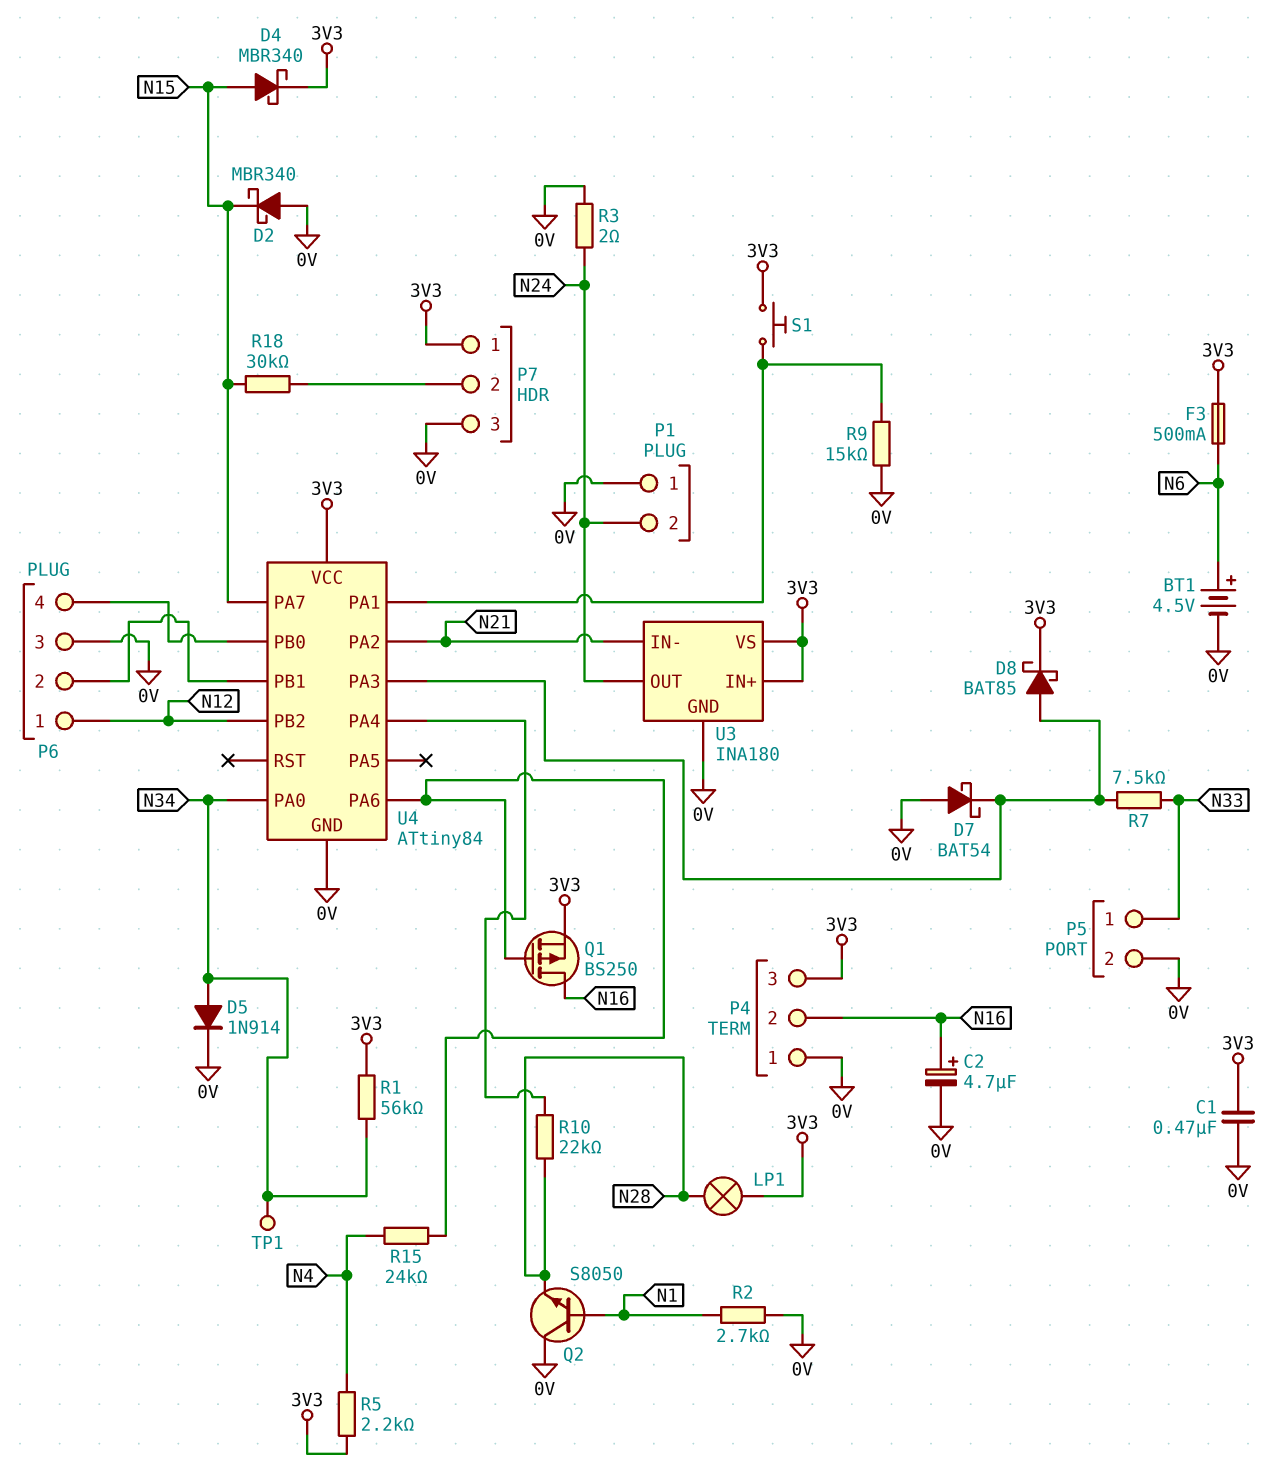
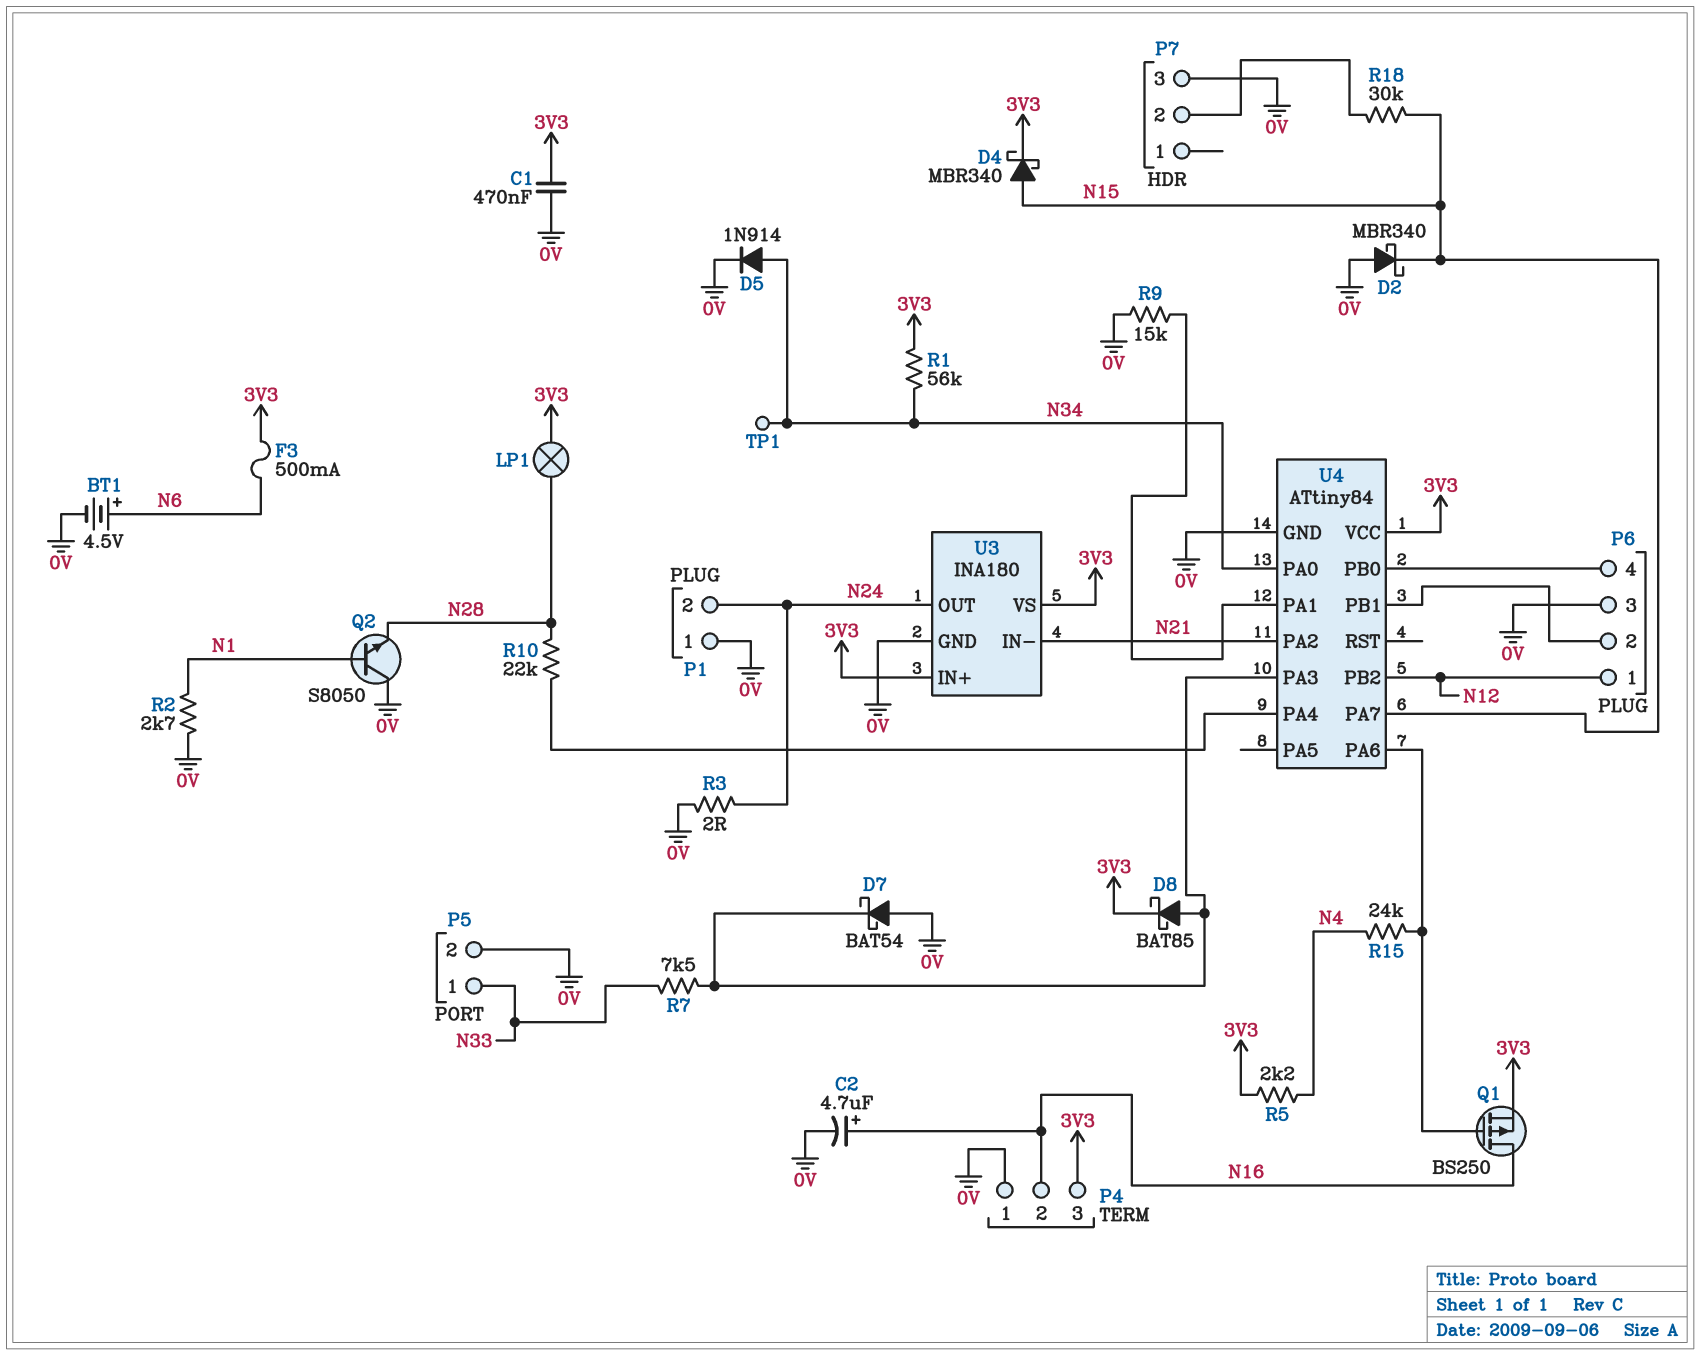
P7 pin 1: 3V3 -> none
S1: button (3V3, U4/PA1) -> none

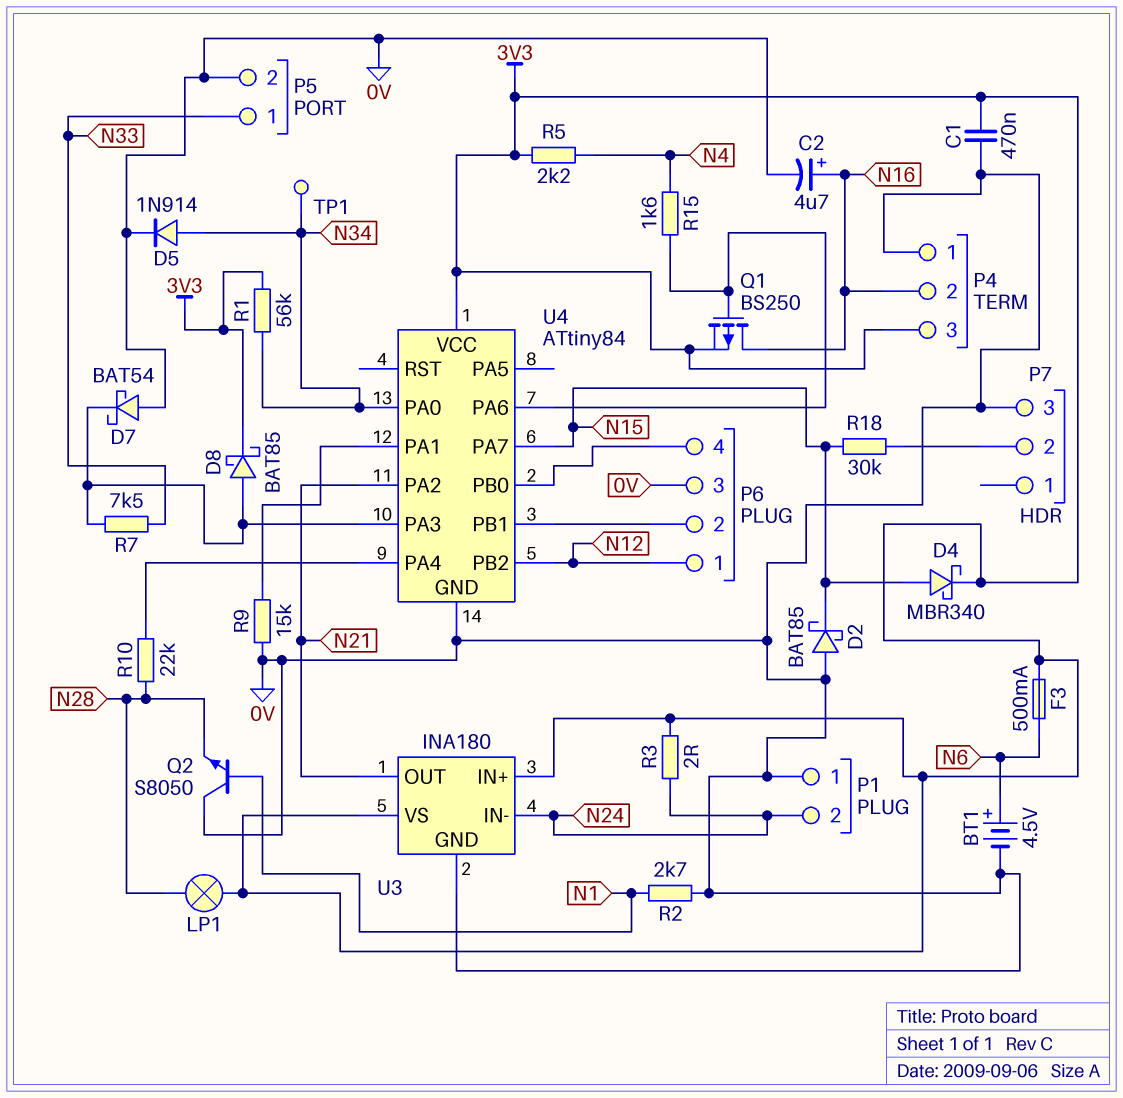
D2: schottky MBR340 (A 0V, K N15) -> schottky BAT85 (A 0V, K N15)
R3: 2 (0V, N24) -> 2 (3V3, N24)
R15: 24k (N4, U4/PA6) -> 1.6k (N4, U4/PA6)
U3 pin IN-: N21 -> N24
U3 pin OUT: N24 -> N21

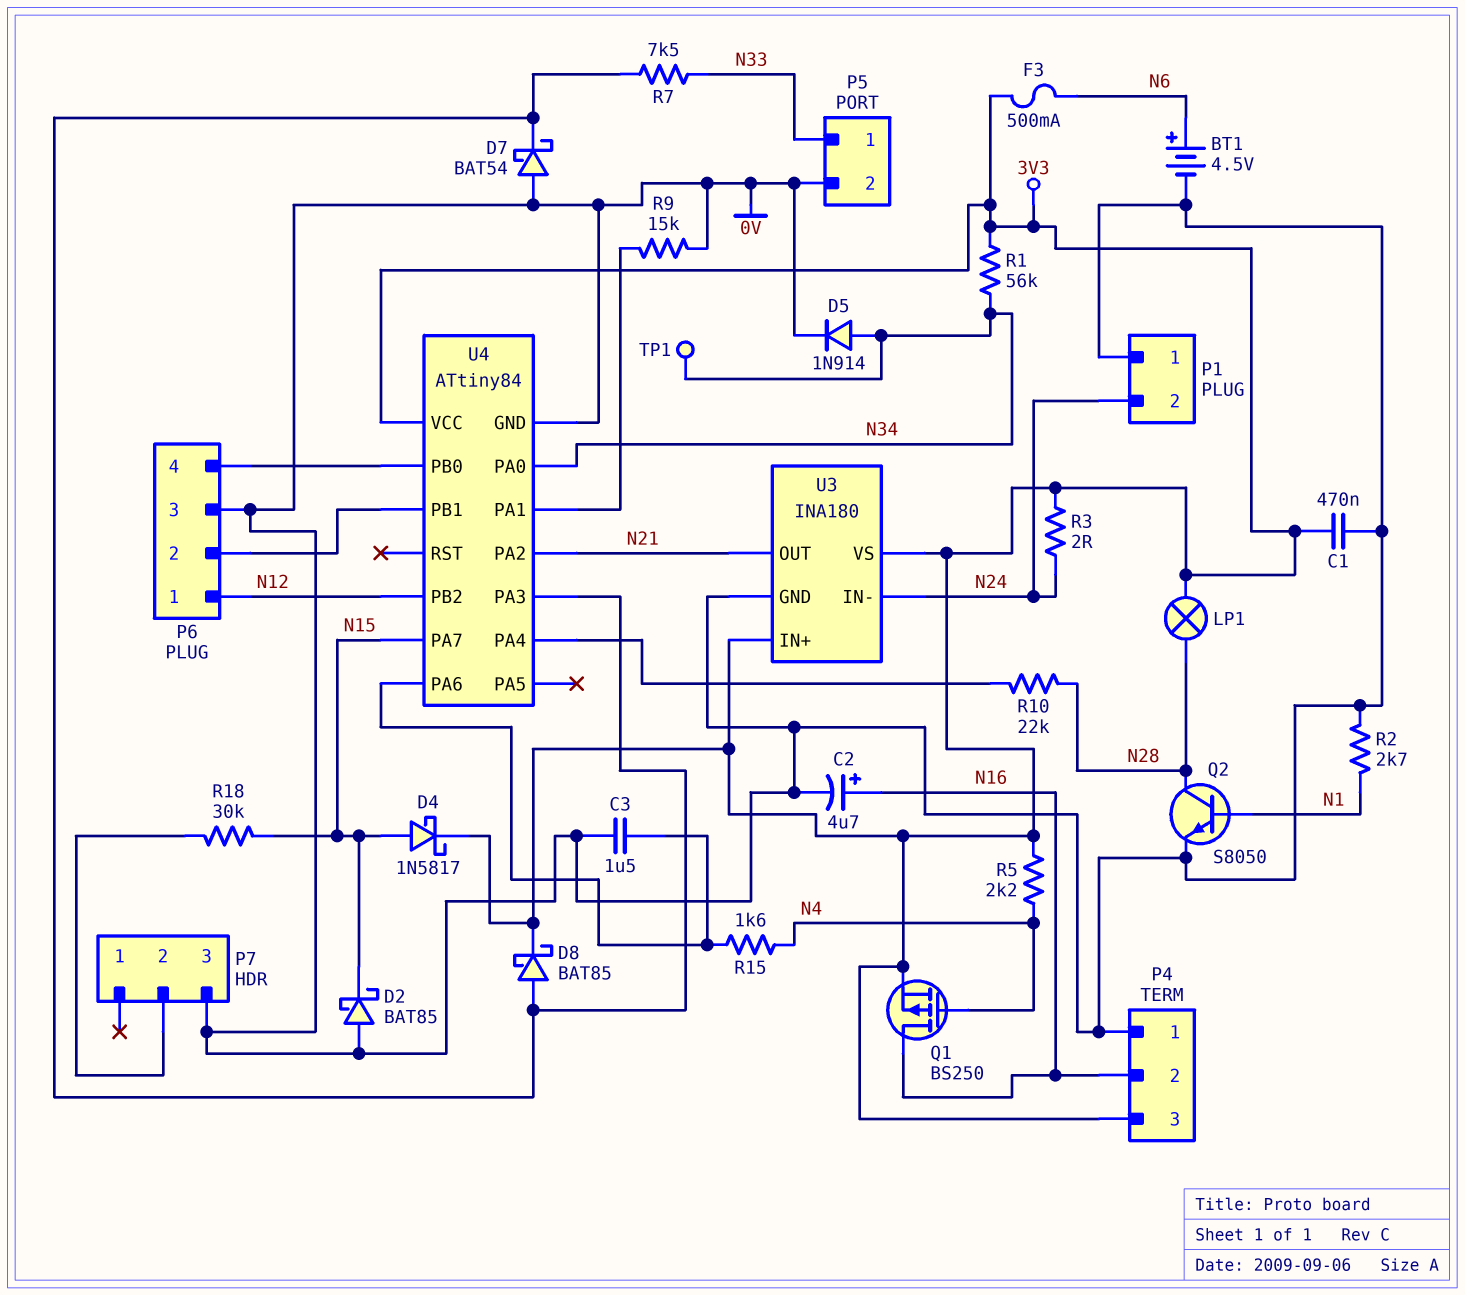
C3: none -> 1.5uF (0V, U4/PA6)
D4: schottky MBR340 (A N15, K 3V3) -> schottky 1N5817 (A N15, K 3V3)
Q1: PMOS BS250 (G U4/PA6, D N16, S 3V3) -> PMOS BS250 (G N4, D N16, S 3V3)
Q2: NPN S8050 (B N1, C 0V, E N28) -> NPN S8050 (B N1, C N28, E 0V)

